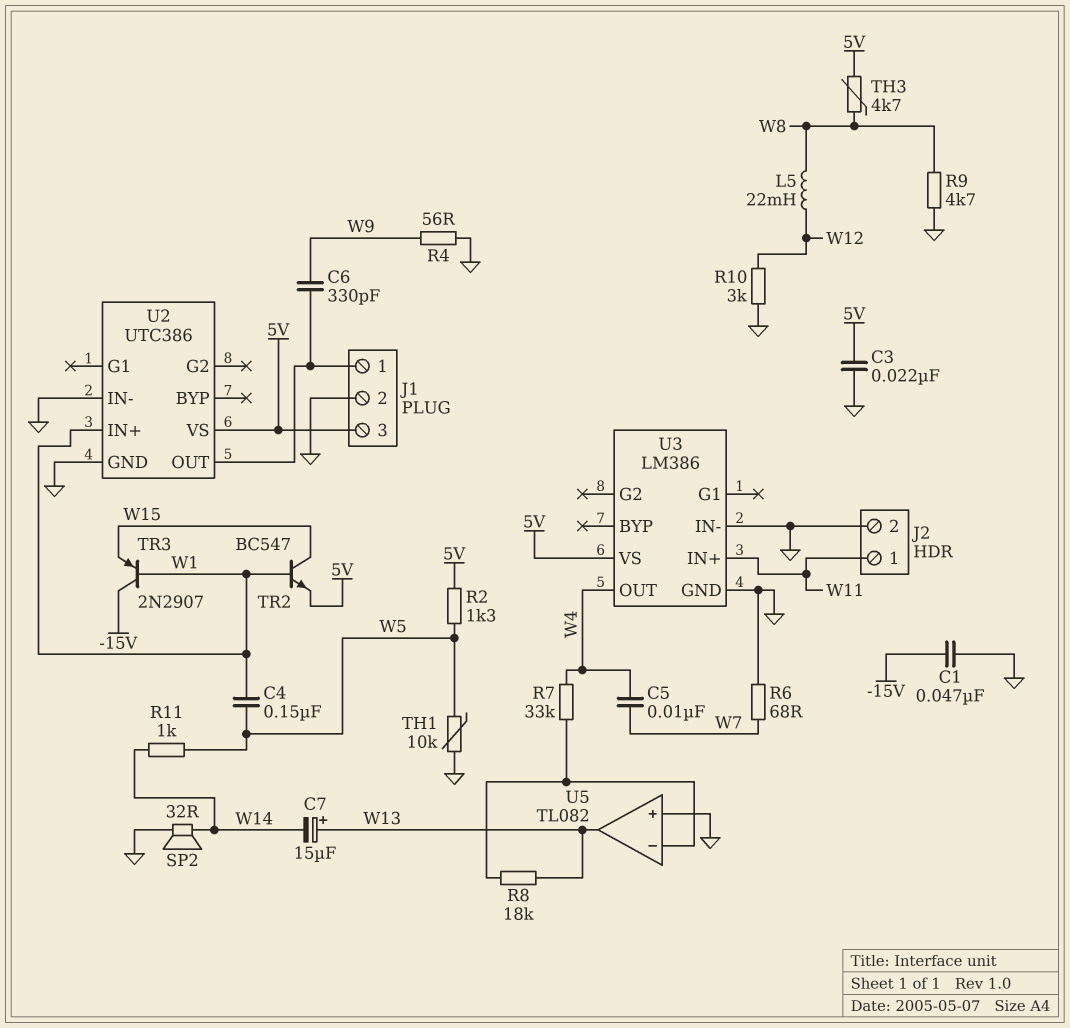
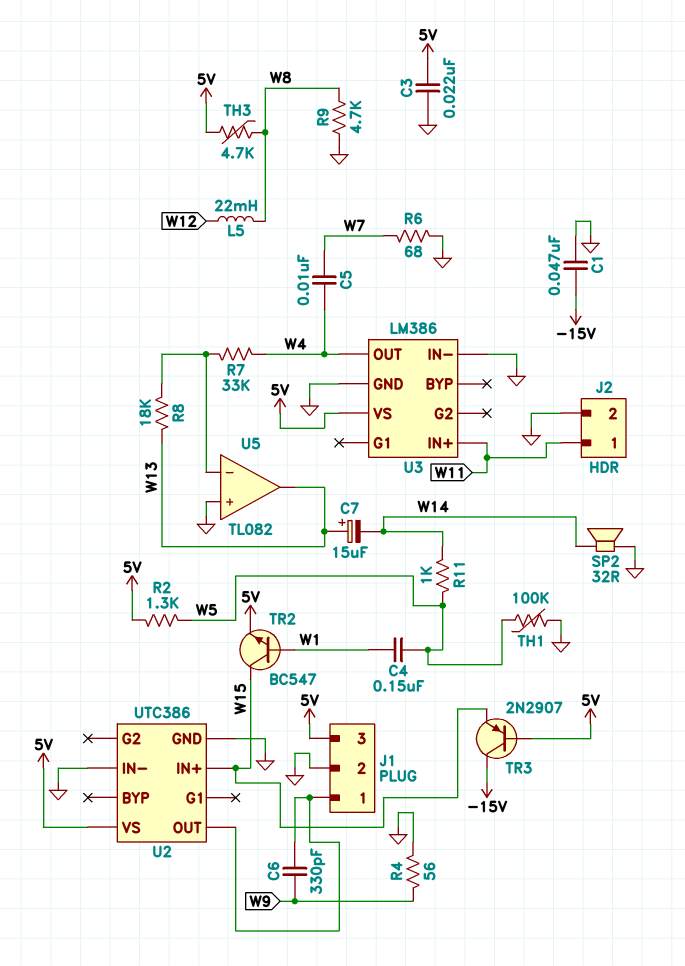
R10: 3k (GND, W12) -> none
TH1: 10k (GND, W5) -> 100k (GND, W5)
TR3: PNP 2N2907 (B W1, C -15V, E W15) -> PNP 2N2907 (B 5V, C -15V, E W15)
U2 pin IN+: W1 -> W15

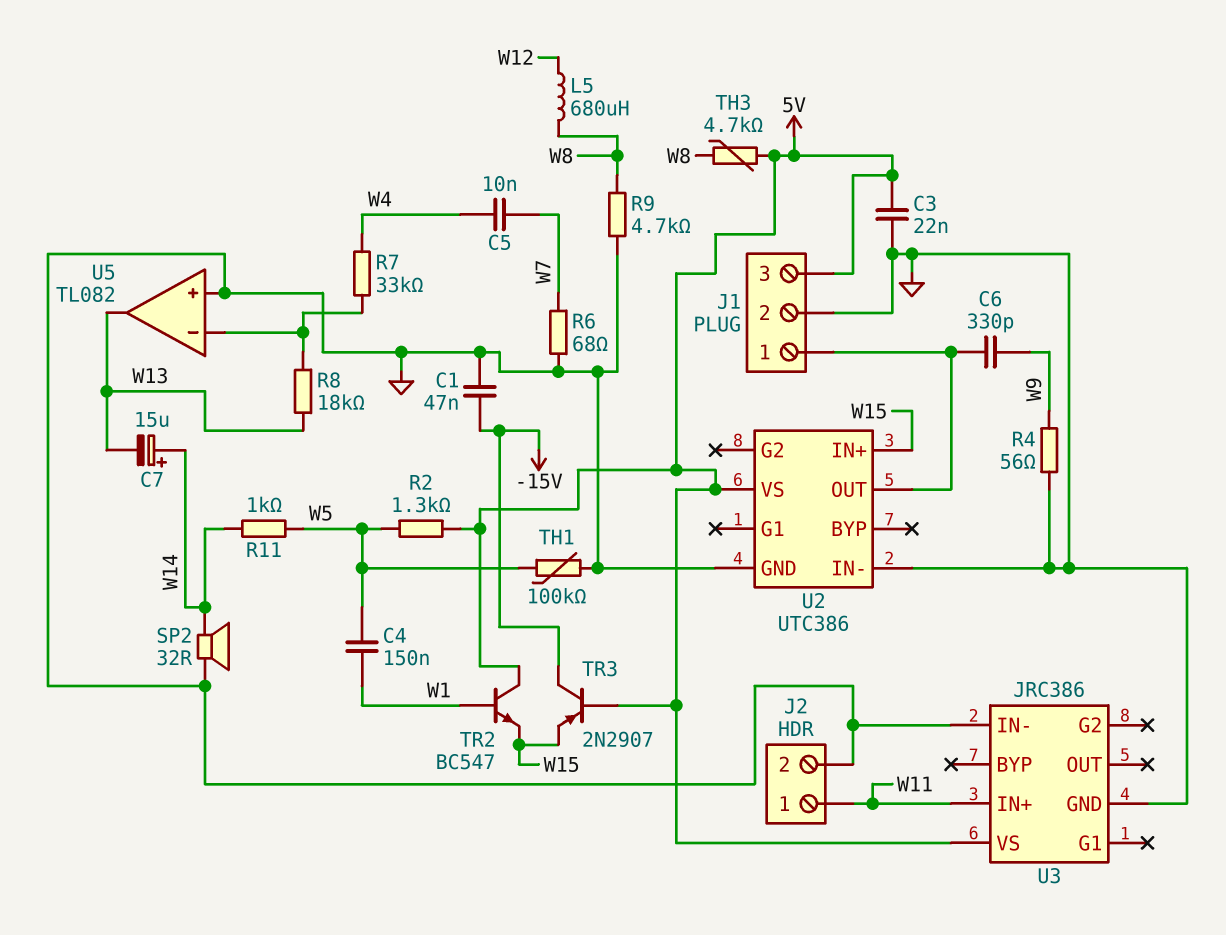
C7: 15uF (plus W13, minus W14) -> 15uF (plus W14, minus W13)
L5: 22mH (W8, W12) -> 680uH (W8, W12)
TR2: NPN BC547 (B W1, C W15, E 5V) -> NPN BC547 (B W1, C 5V, E W15)
U3: LM386 -> JRC386
U3 pin OUT: W4 -> none

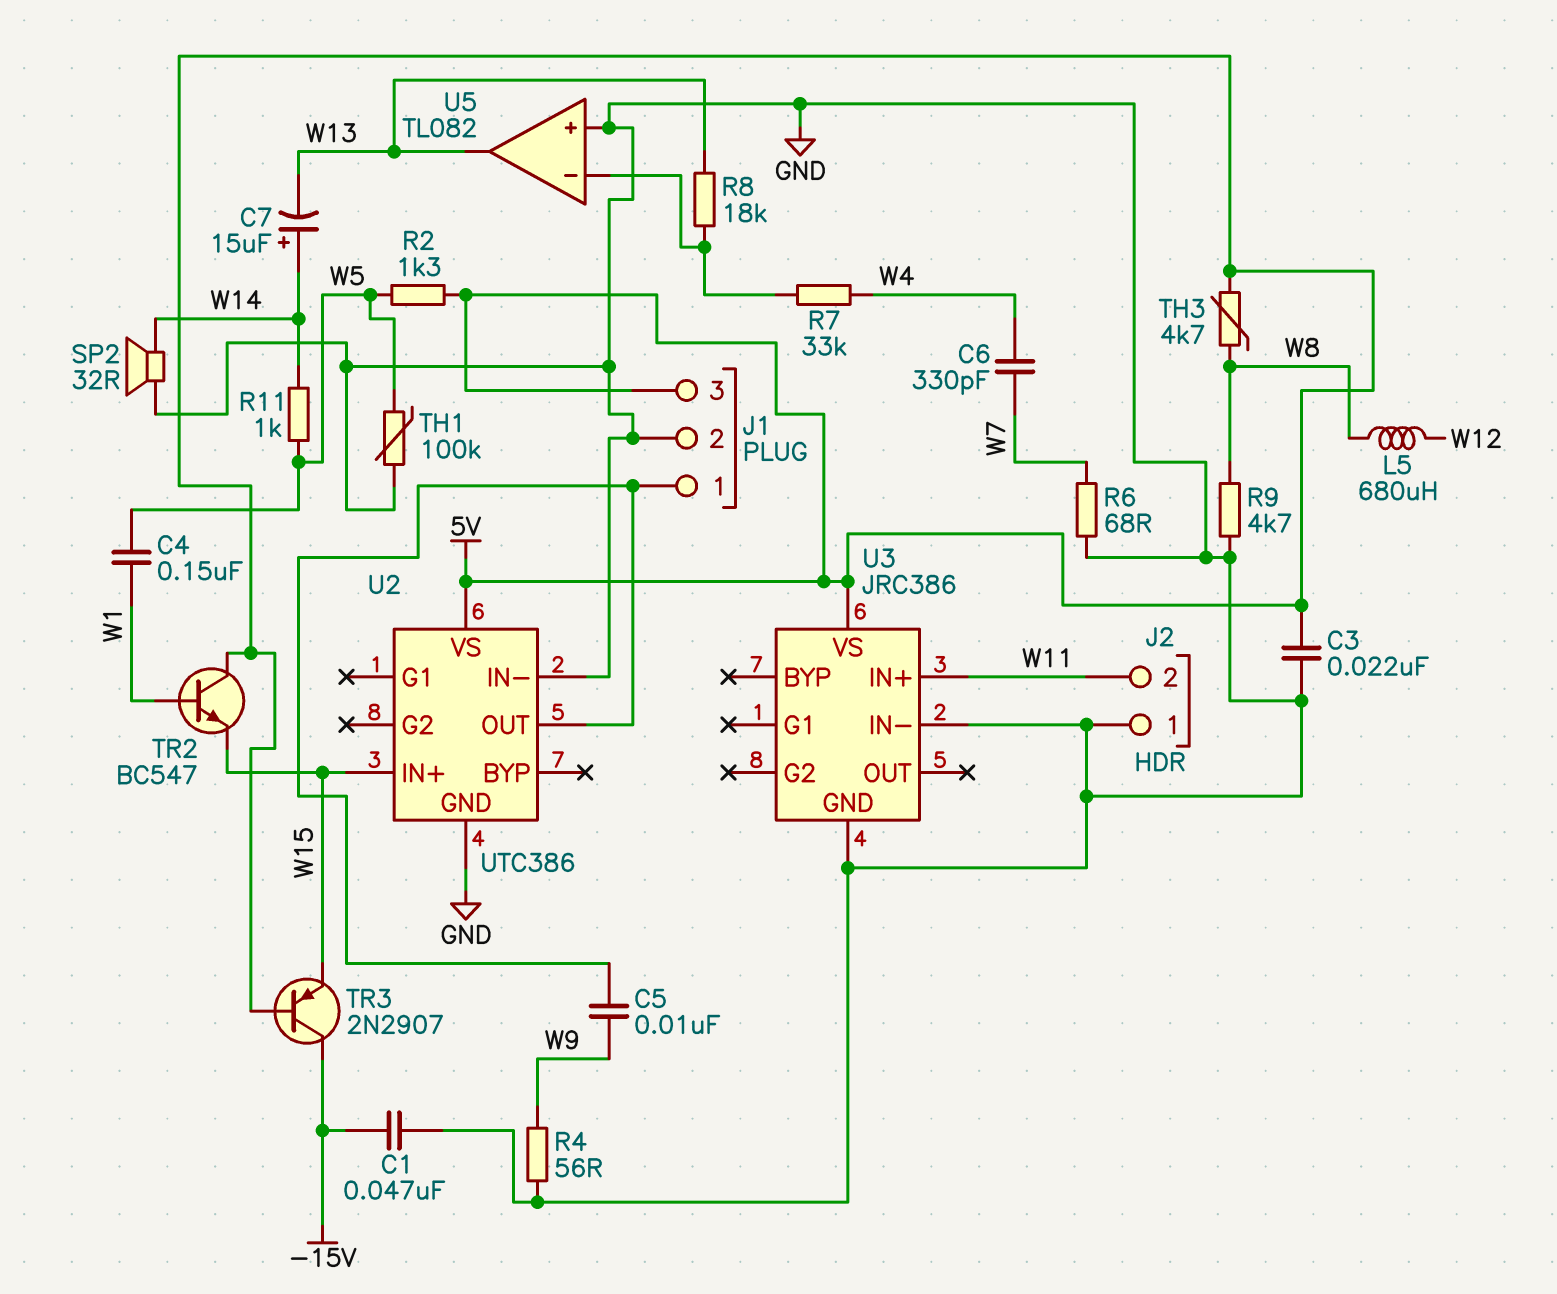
C5: 10nF (W4, W7) -> 10nF (J1/1, W9)
C6: 330pF (J1/1, W9) -> 330pF (W4, W7)
J2 pin 1: W11 -> GND
J2 pin 2: GND -> W11

